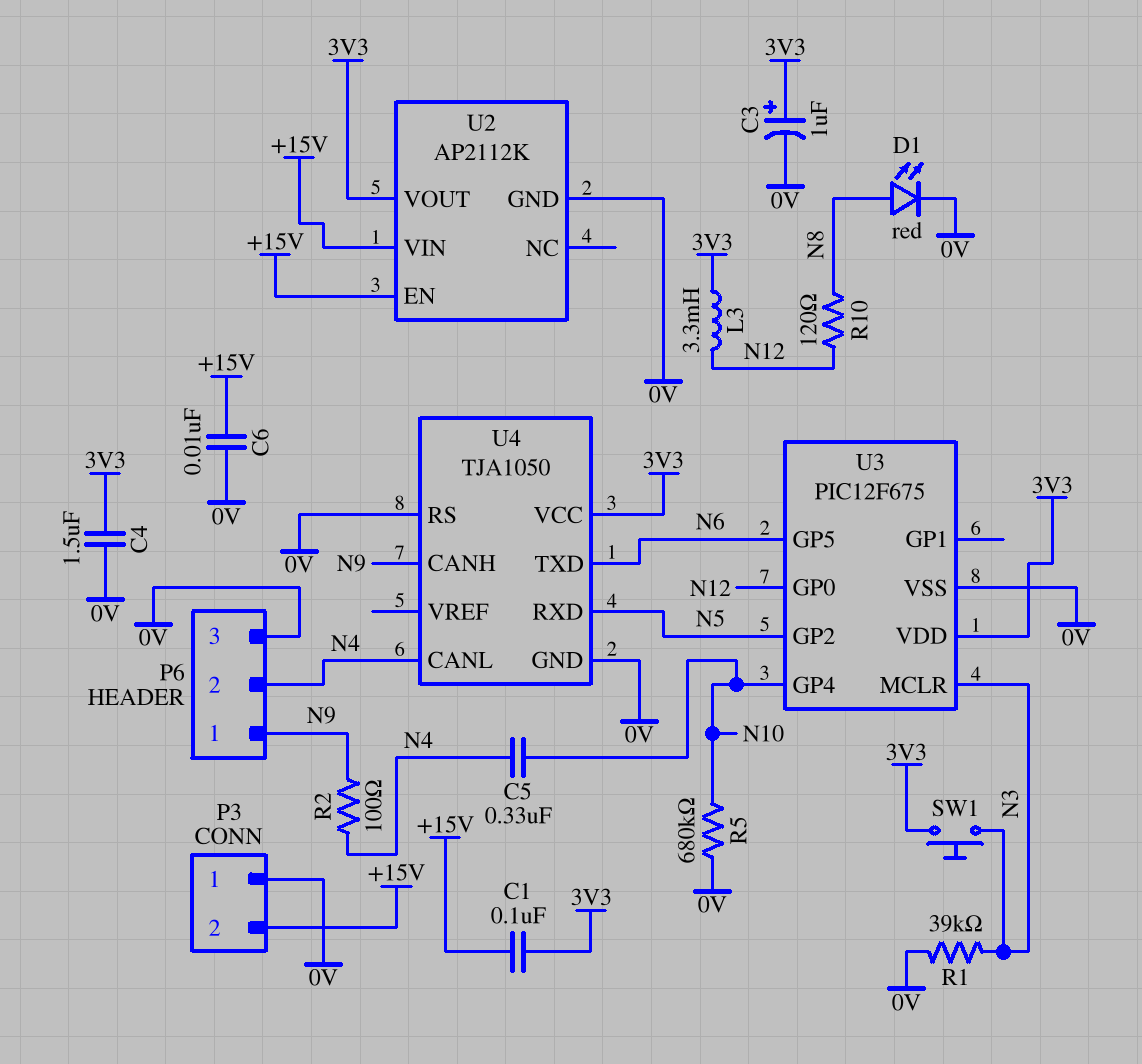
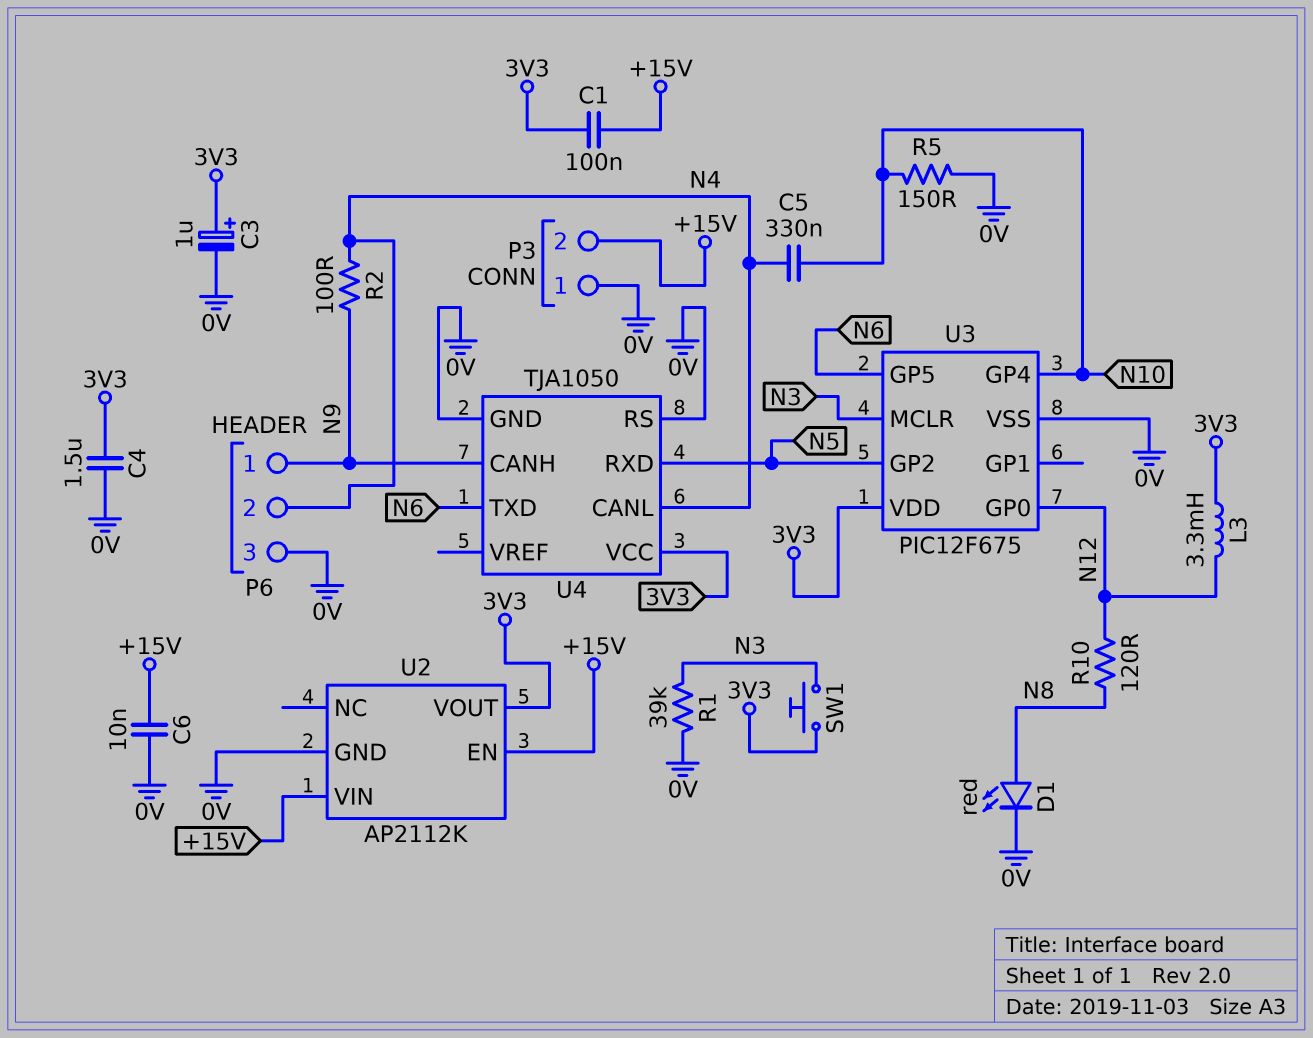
R5: 680k (0V, N10) -> 150 (0V, N10)

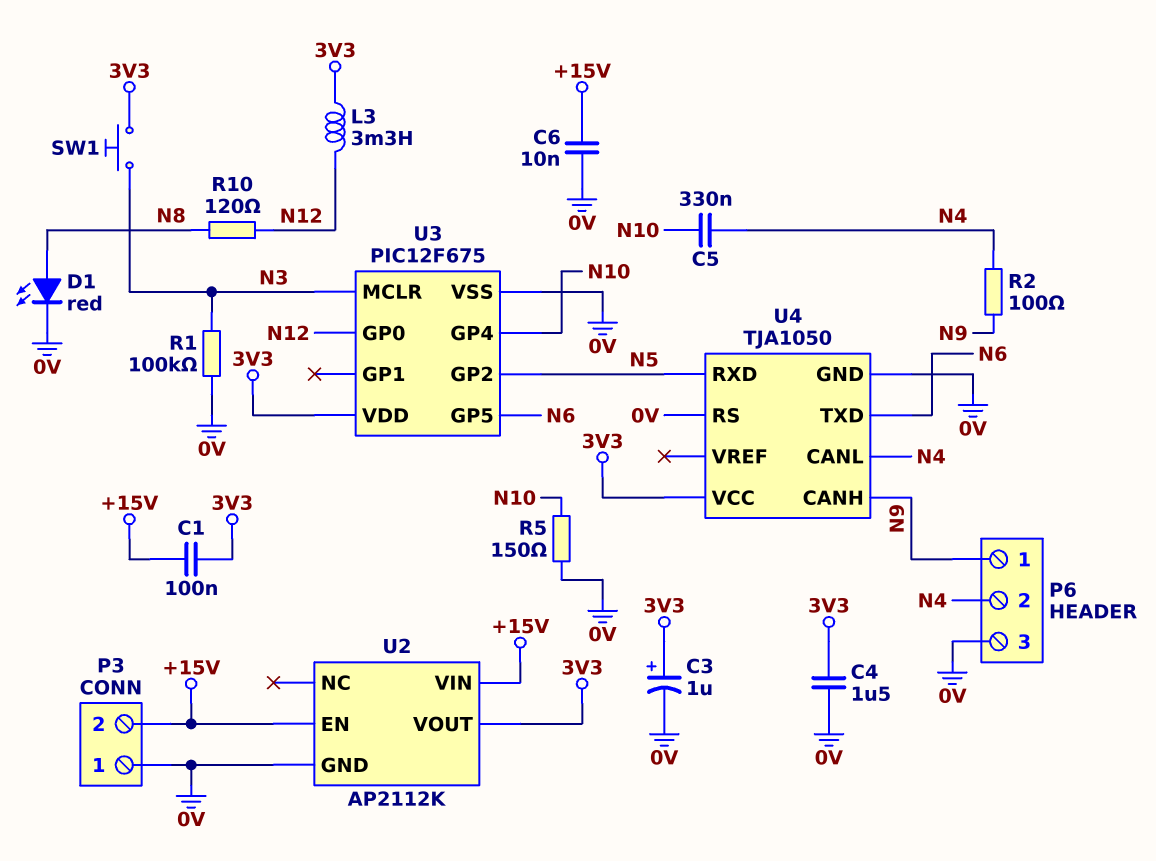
R1: 39k (0V, N3) -> 100k (0V, N3)

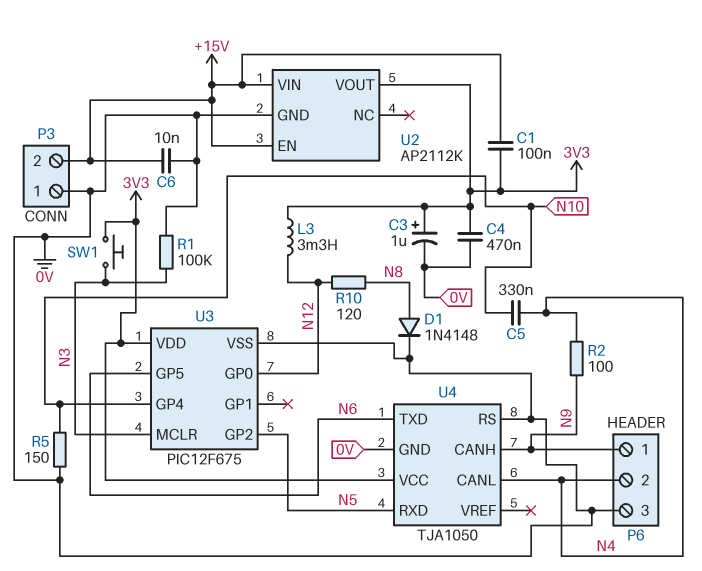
C4: 1.5uF (0V, 3V3) -> 470nF (0V, 3V3)
D1: LED red (A N8, K 0V) -> diode 1N4148 (A N8, K 0V)

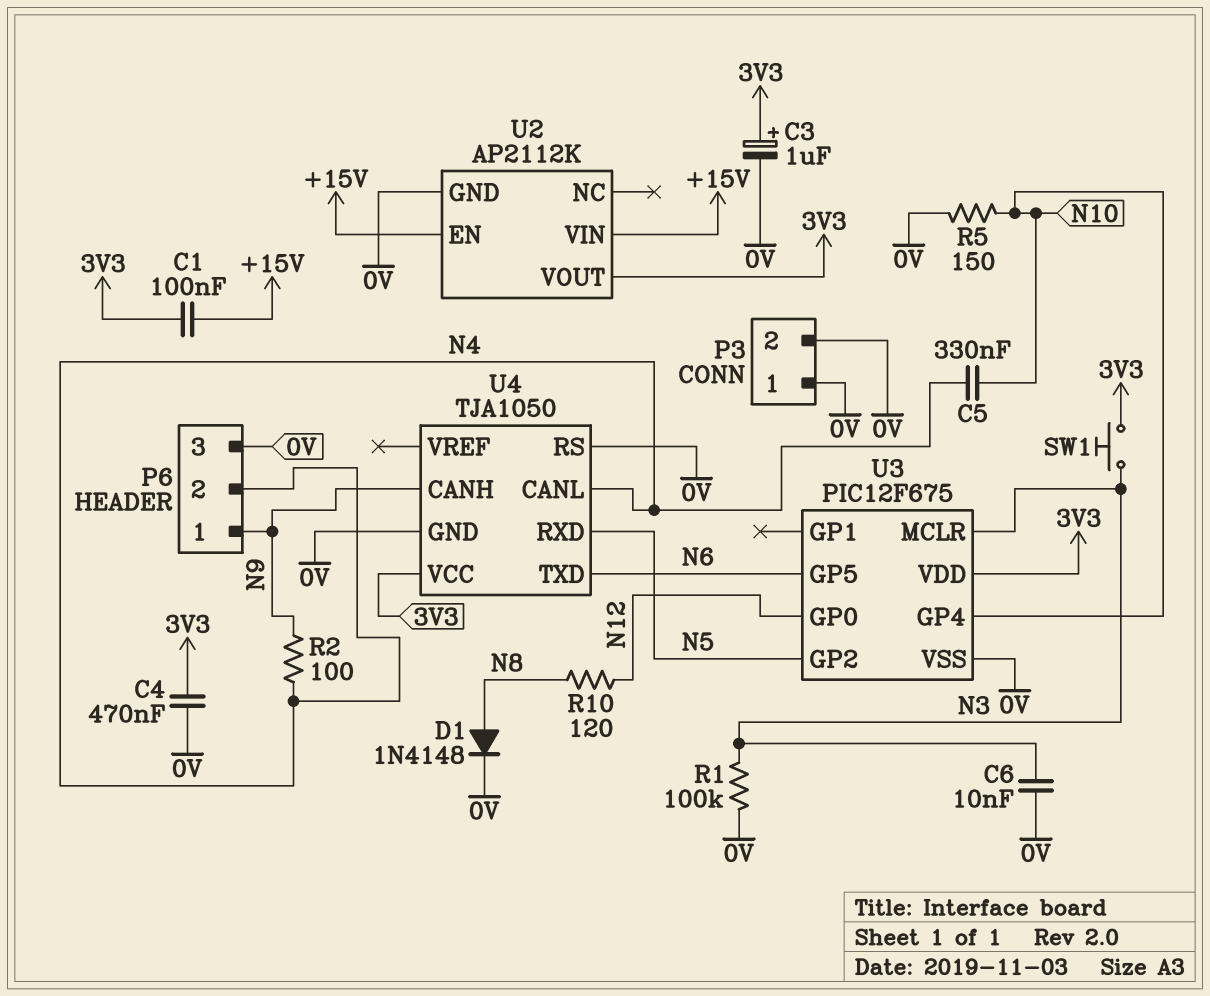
C6: 10nF (+15V, 0V) -> 10nF (0V, N3)
L3: 3.3mH (3V3, N12) -> none
P3 pin 2: +15V -> 0V

